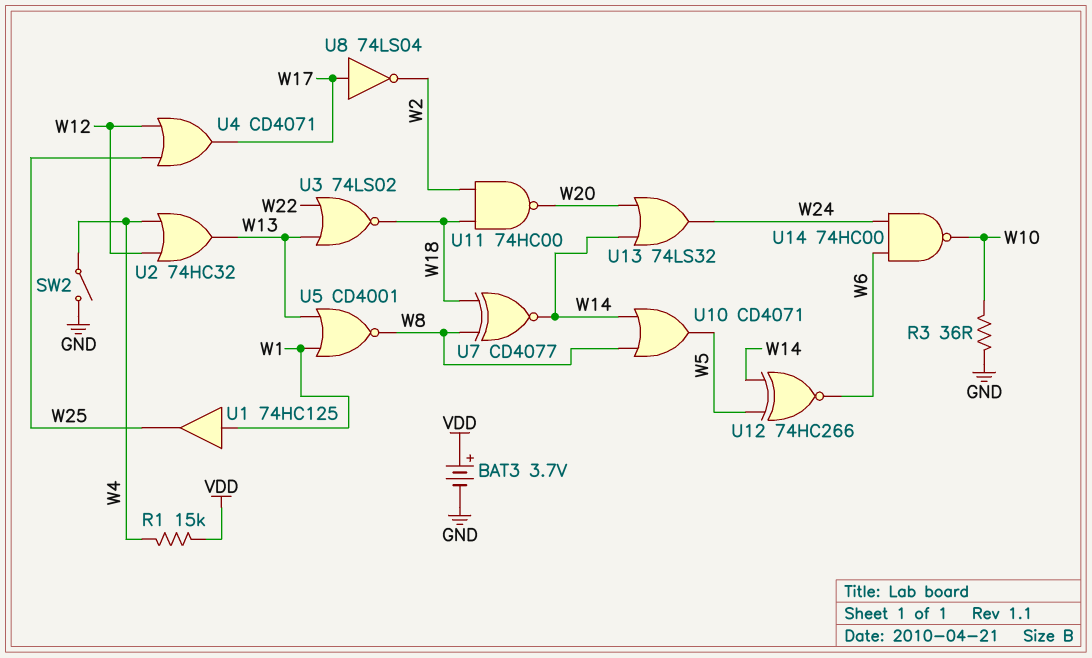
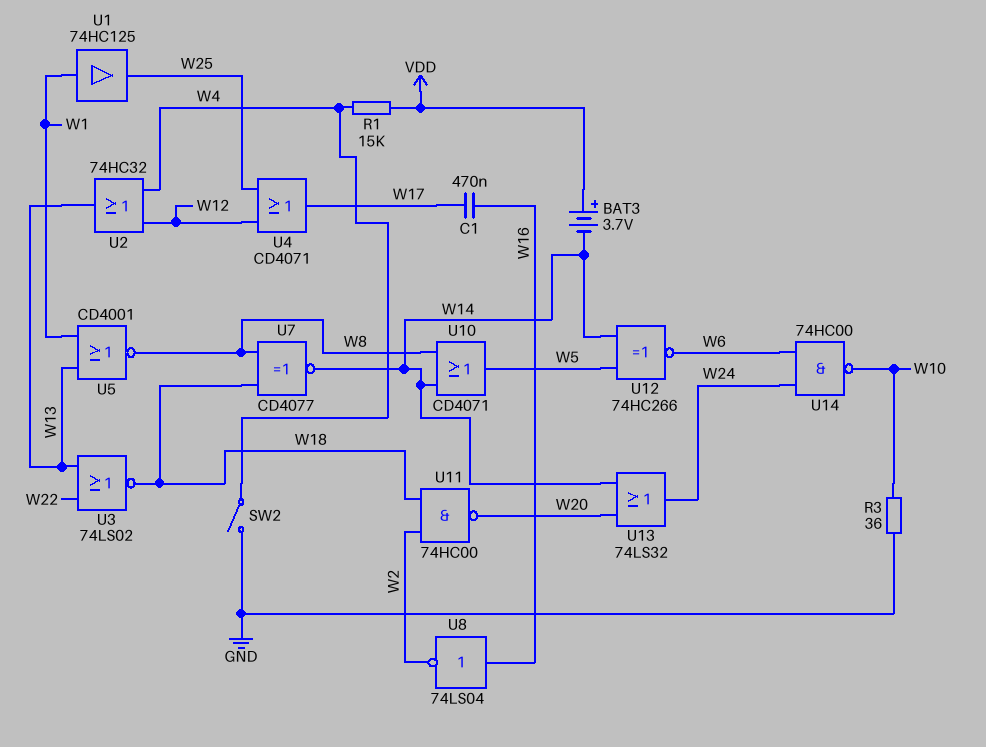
BAT3: 3.7V (plus VDD, minus GND) -> 3.7V (plus VDD, minus W14)
C1: none -> 470nF (W16, W17)
U8: NOT 74LS04 (in W17, out W2) -> NOT 74LS04 (in W16, out W2)

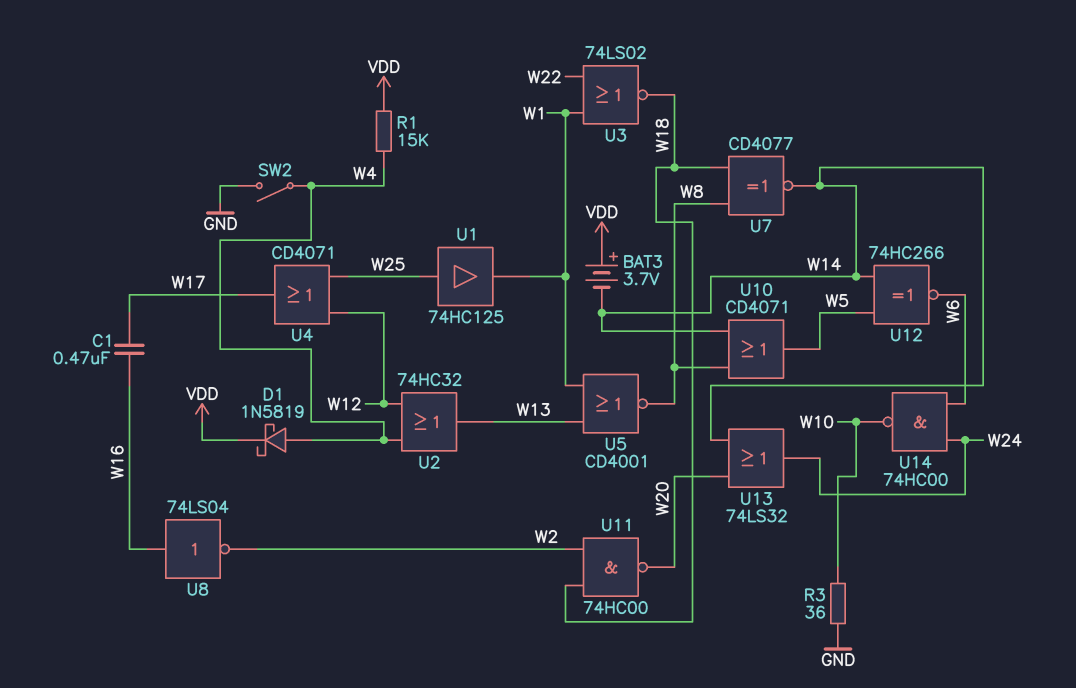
D1: none -> schottky 1N5819 (A W4, K VDD)
U1: buffer 74HC125 (in W1, out W25) -> buffer 74HC125 (in W25, out W1)
U3: NOR 74LS02 (in W13, in W22, out W18) -> NOR 74LS02 (in W1, in W22, out W18)

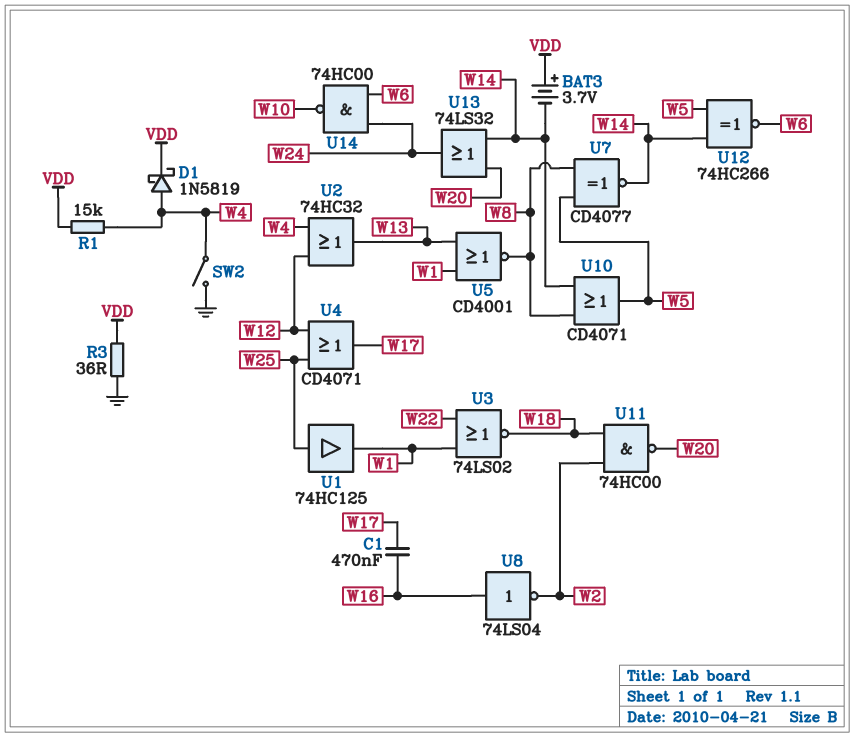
R3: 36 (GND, W10) -> 36 (GND, VDD)
U7: XNOR CD4077 (in W8, in W18, out W14) -> XNOR CD4077 (in W5, in W8, out W14)

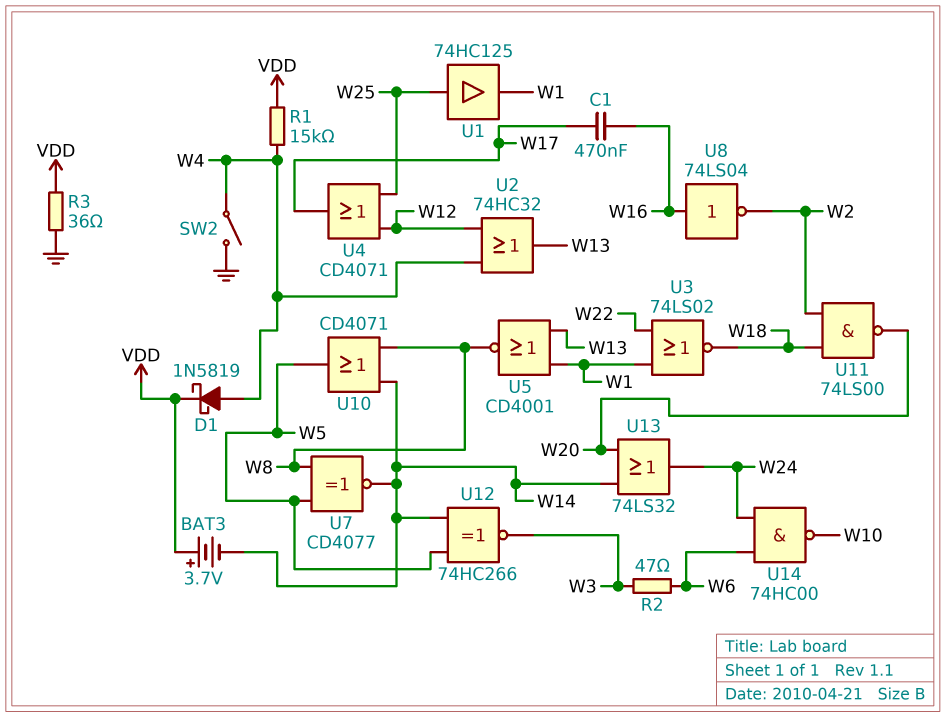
R2: none -> 47 (W3, W6)
U11: NAND 74HC00 (in W2, in W18, out W20) -> NAND 74LS00 (in W2, in W18, out W20)
U12: XNOR 74HC266 (in W5, in W14, out W6) -> XNOR 74HC266 (in W5, in W14, out W3)

